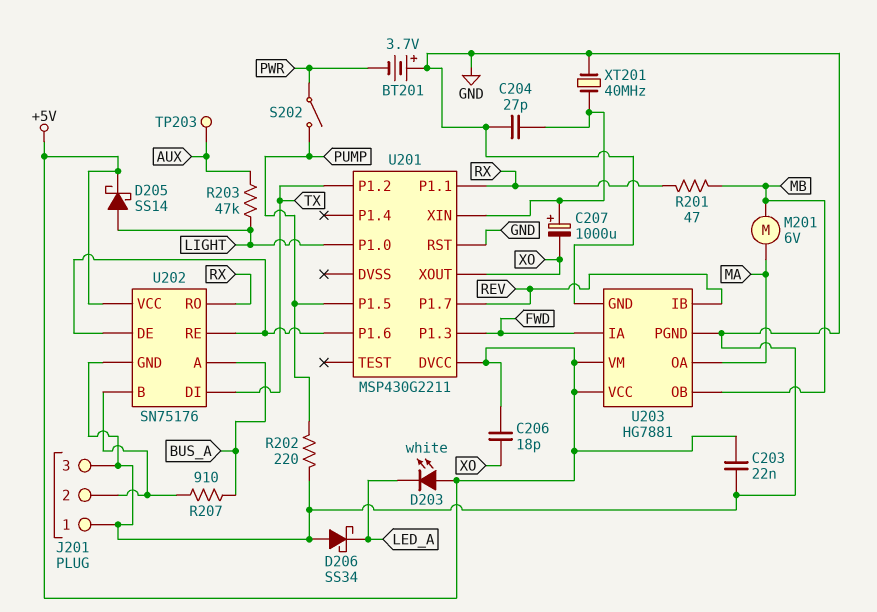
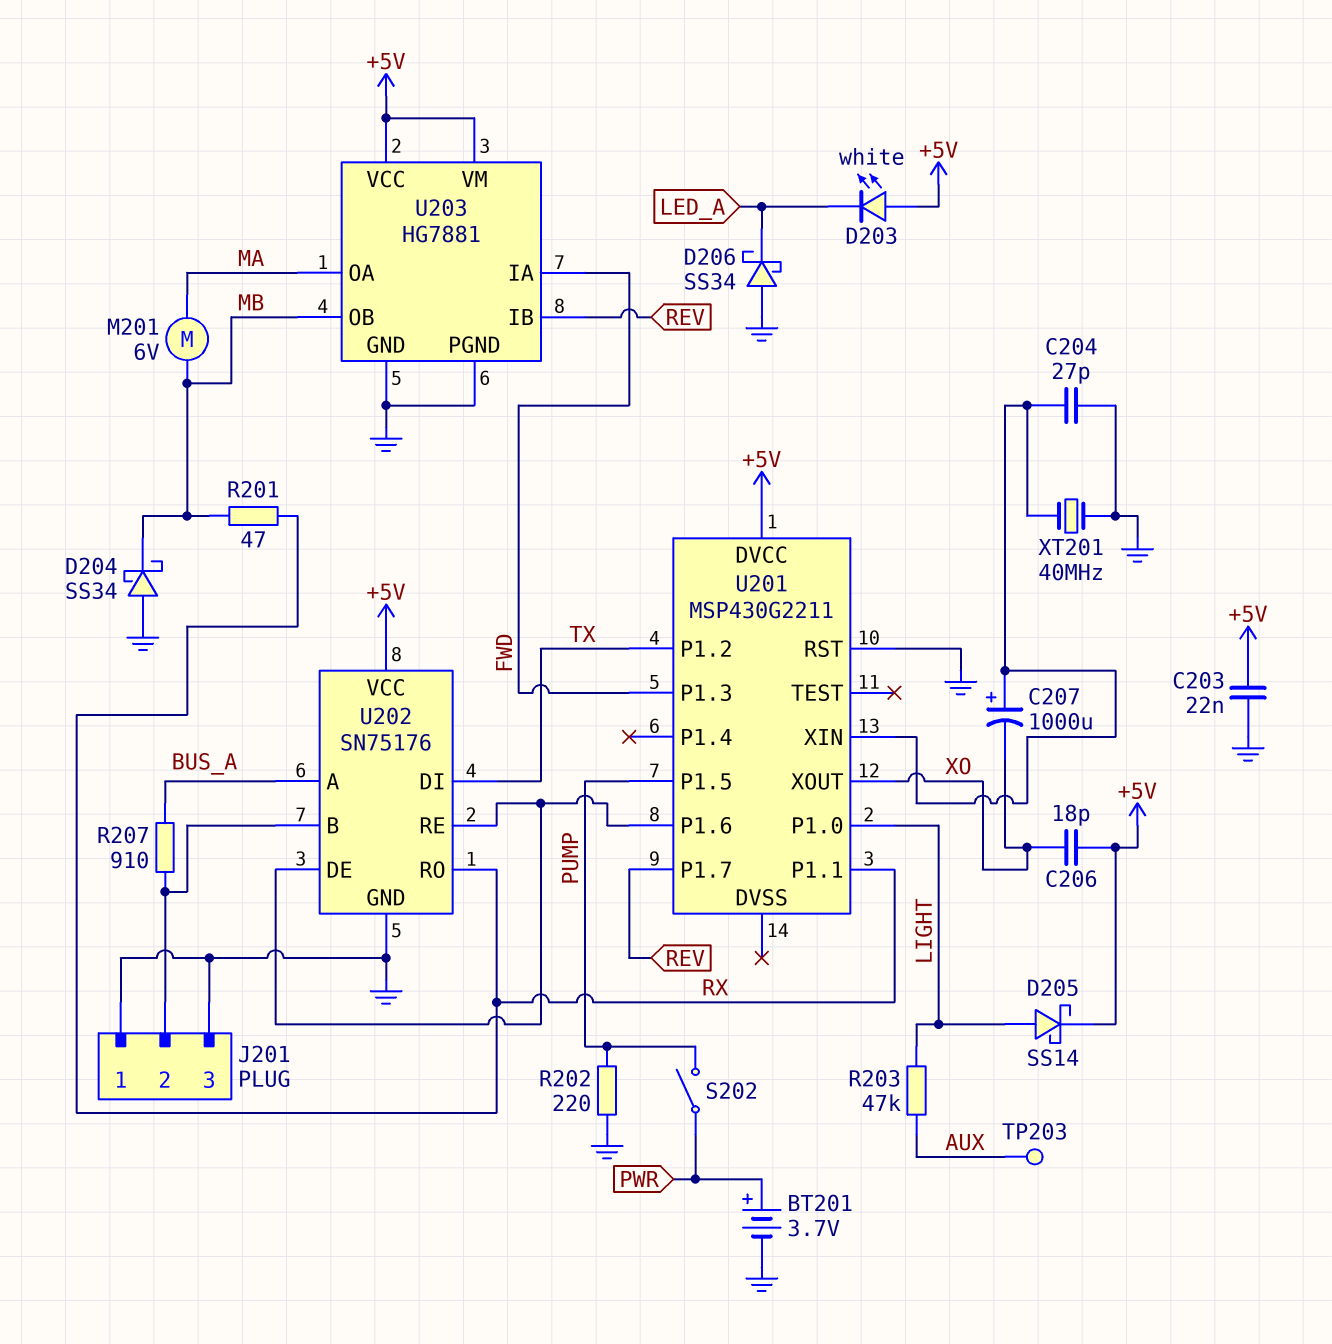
BT201: 3.7V (plus GND, minus PWR) -> 3.7V (plus PWR, minus GND)
D204: none -> schottky SS34 (A GND, K MB)

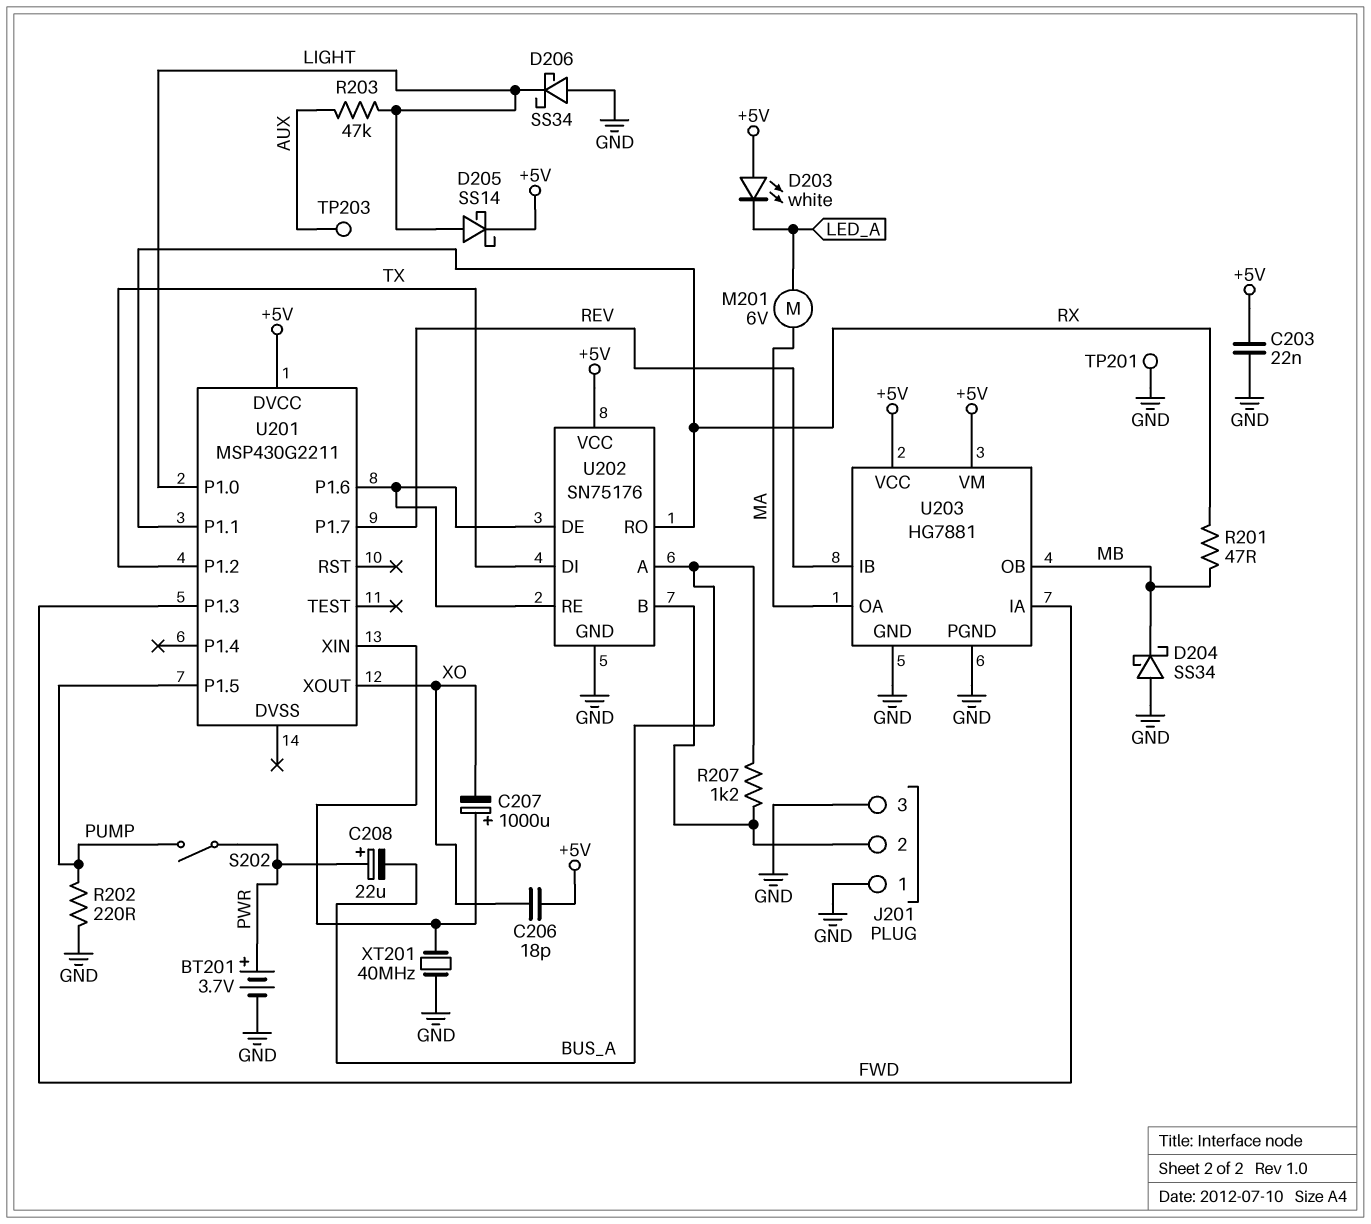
C204: 27pF (GND, U201/XIN) -> none
C208: none -> 22uF (plus PWR, minus BUS_A)
D206: schottky SS34 (A GND, K LED_A) -> schottky SS34 (A GND, K LIGHT)
M201: motor 6V (MA, MB) -> motor 6V (LED_A, MA)
R207: 910 (BUS_A, J201/2) -> 1.2k (BUS_A, J201/2)
TP201: none -> test point (GND)
U201 pin RST: GND -> none

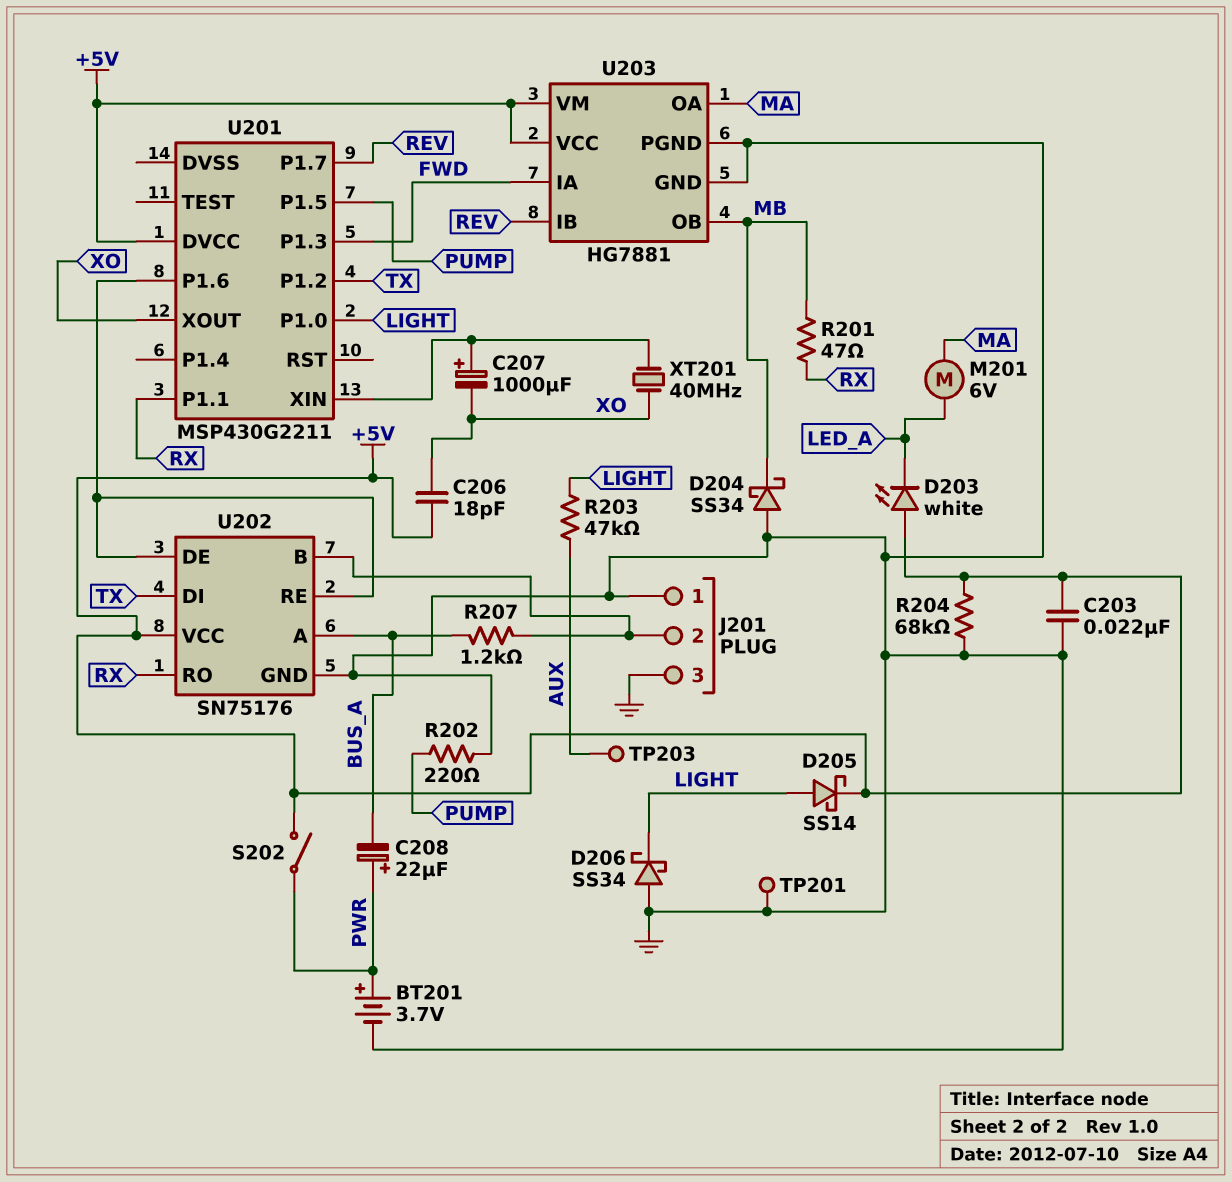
R204: none -> 68k (+5V, GND)
S202: switch (PUMP, PWR) -> switch (+5V, PWR)
XT201: 40MHz (GND, U201/XIN) -> 40MHz (U201/XIN, XO)

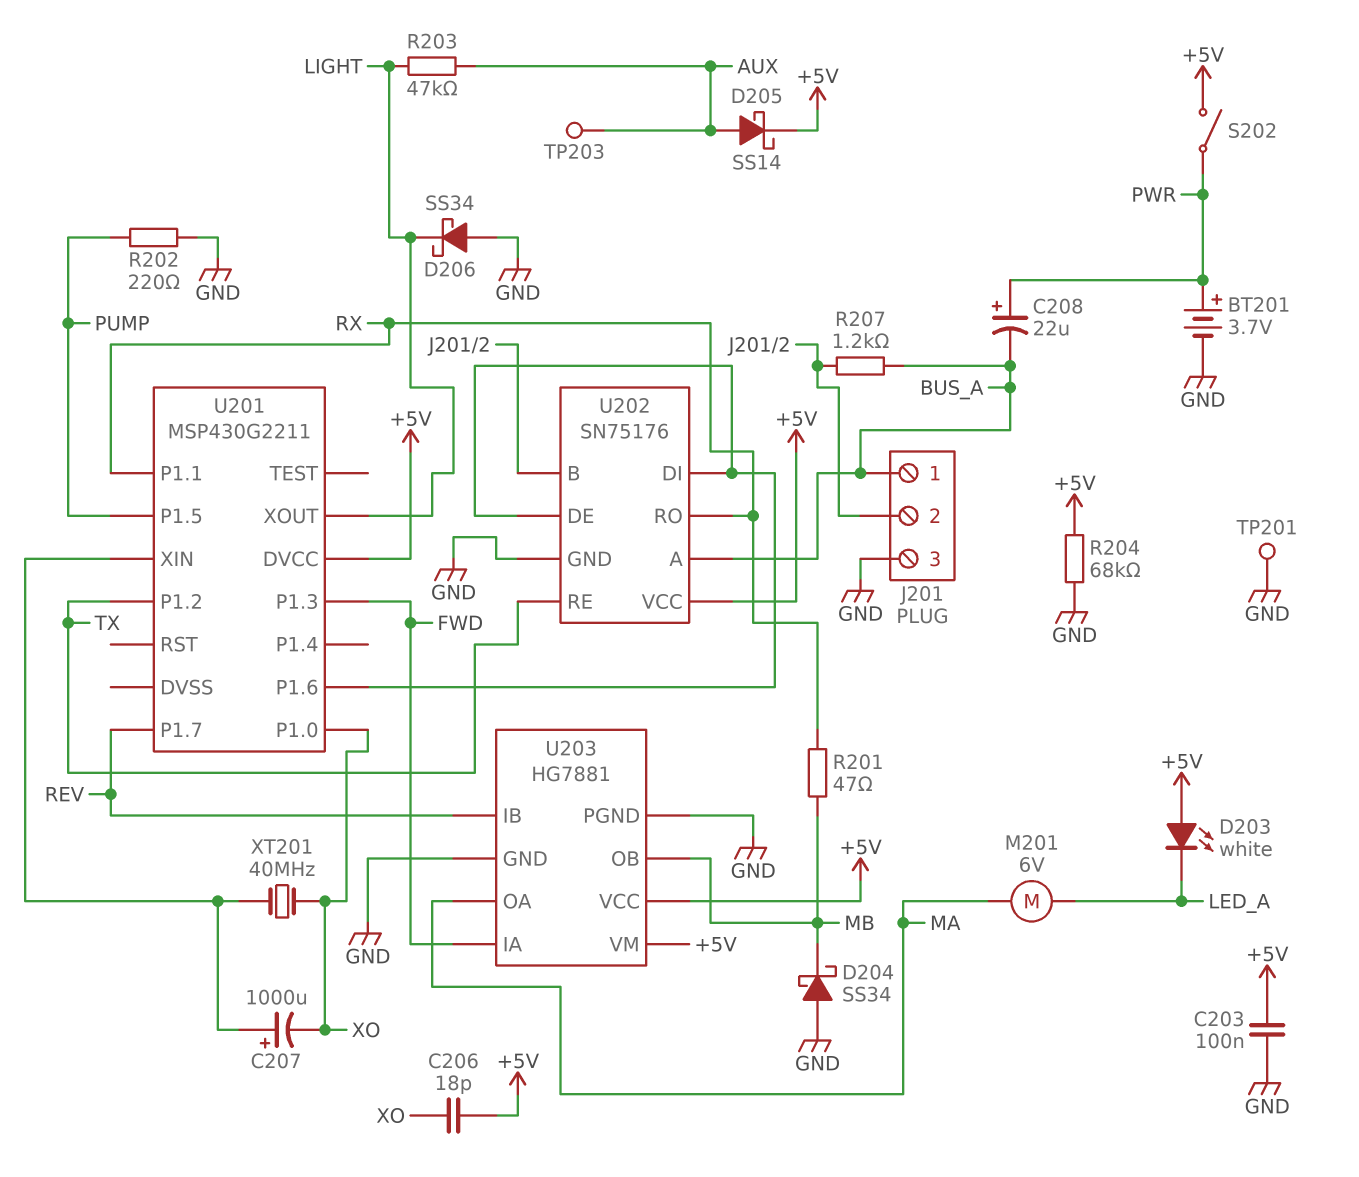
C203: 22nF (+5V, GND) -> 100nF (+5V, GND)
D205: schottky SS14 (A LIGHT, K +5V) -> schottky SS14 (A AUX, K +5V)
J201 pin 1: GND -> BUS_A
U201 pin P1.0: LIGHT -> XO
U201 pin XOUT: XO -> LIGHT
U202 pin DI: TX -> U201/P1.6
U202 pin RE: U201/P1.6 -> TX

